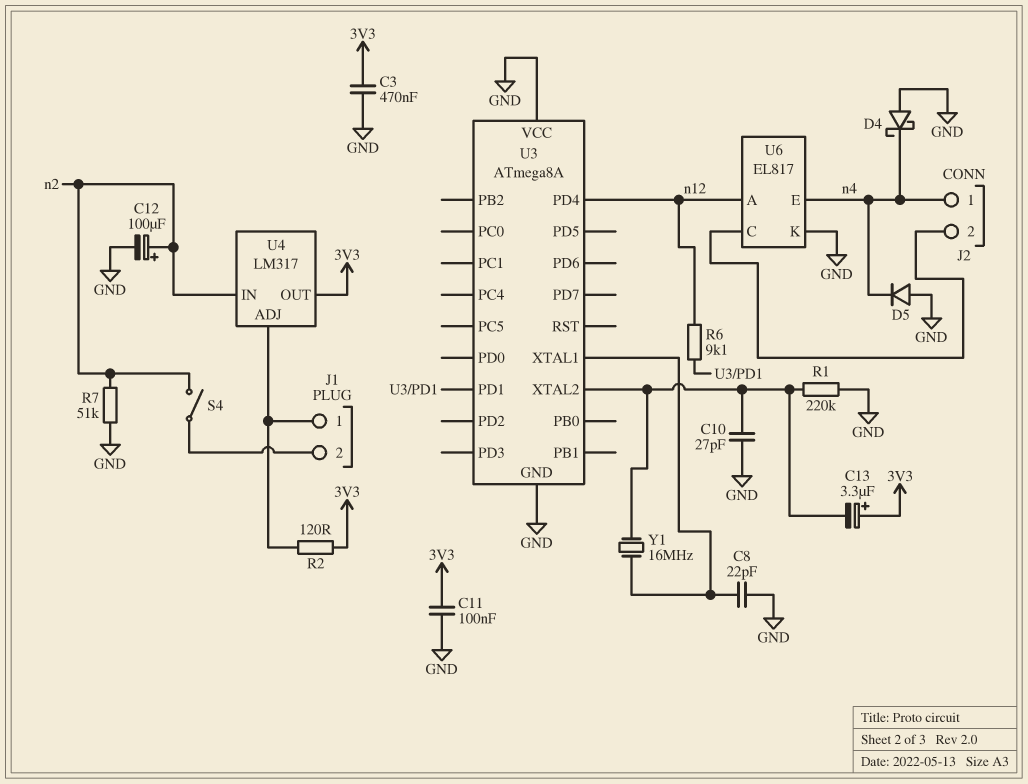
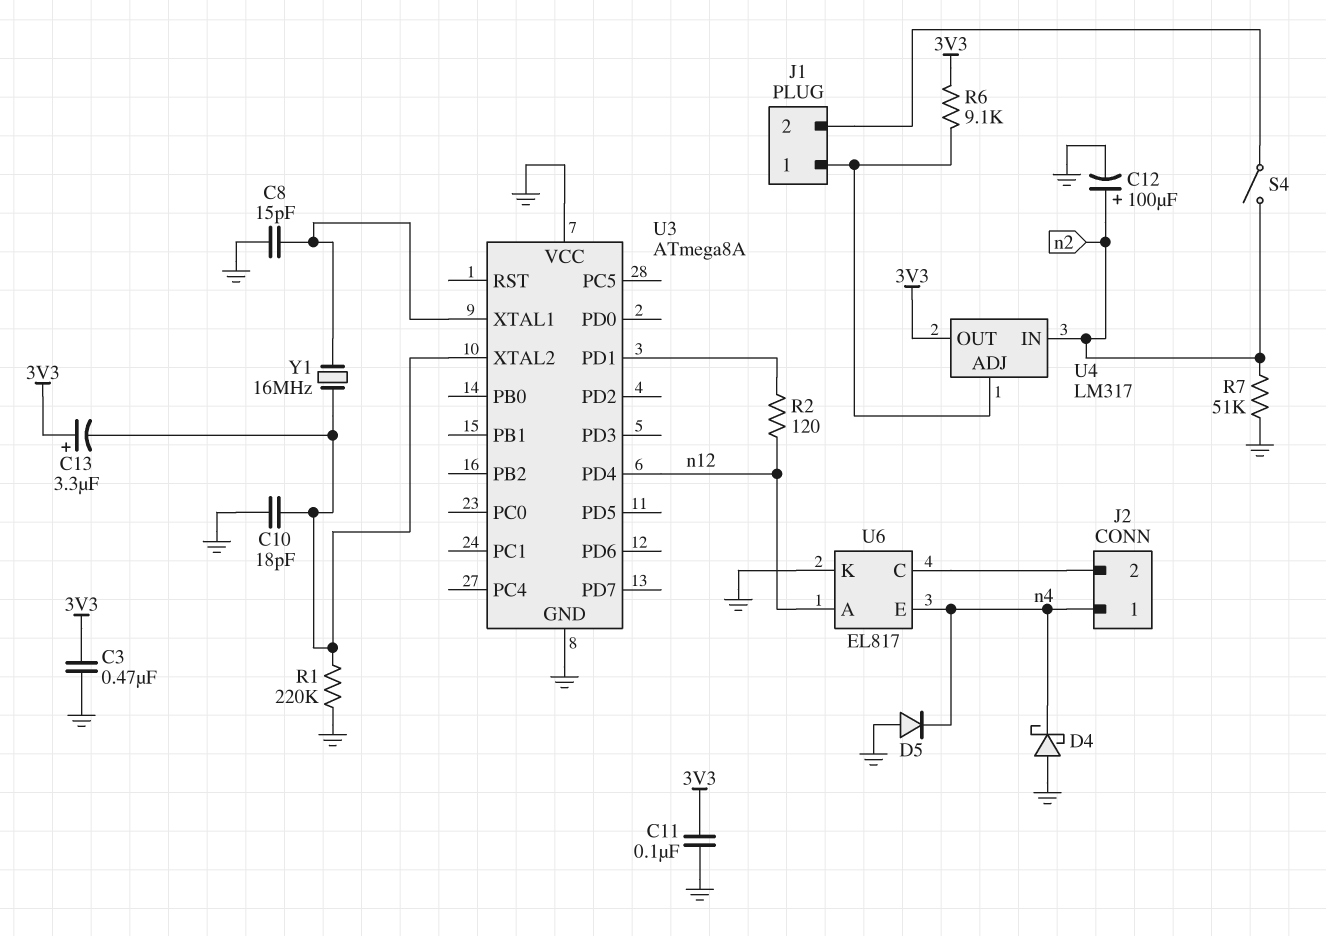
C8: 22pF (GND, U3/XTAL1) -> 15pF (GND, U3/XTAL1)
C10: 27pF (GND, U3/XTAL2) -> 18pF (GND, U3/XTAL2)
R2: 120 (3V3, J1/1) -> 120 (U3/PD1, n12)
R6: 9.1k (U3/PD1, n12) -> 9.1k (3V3, J1/1)

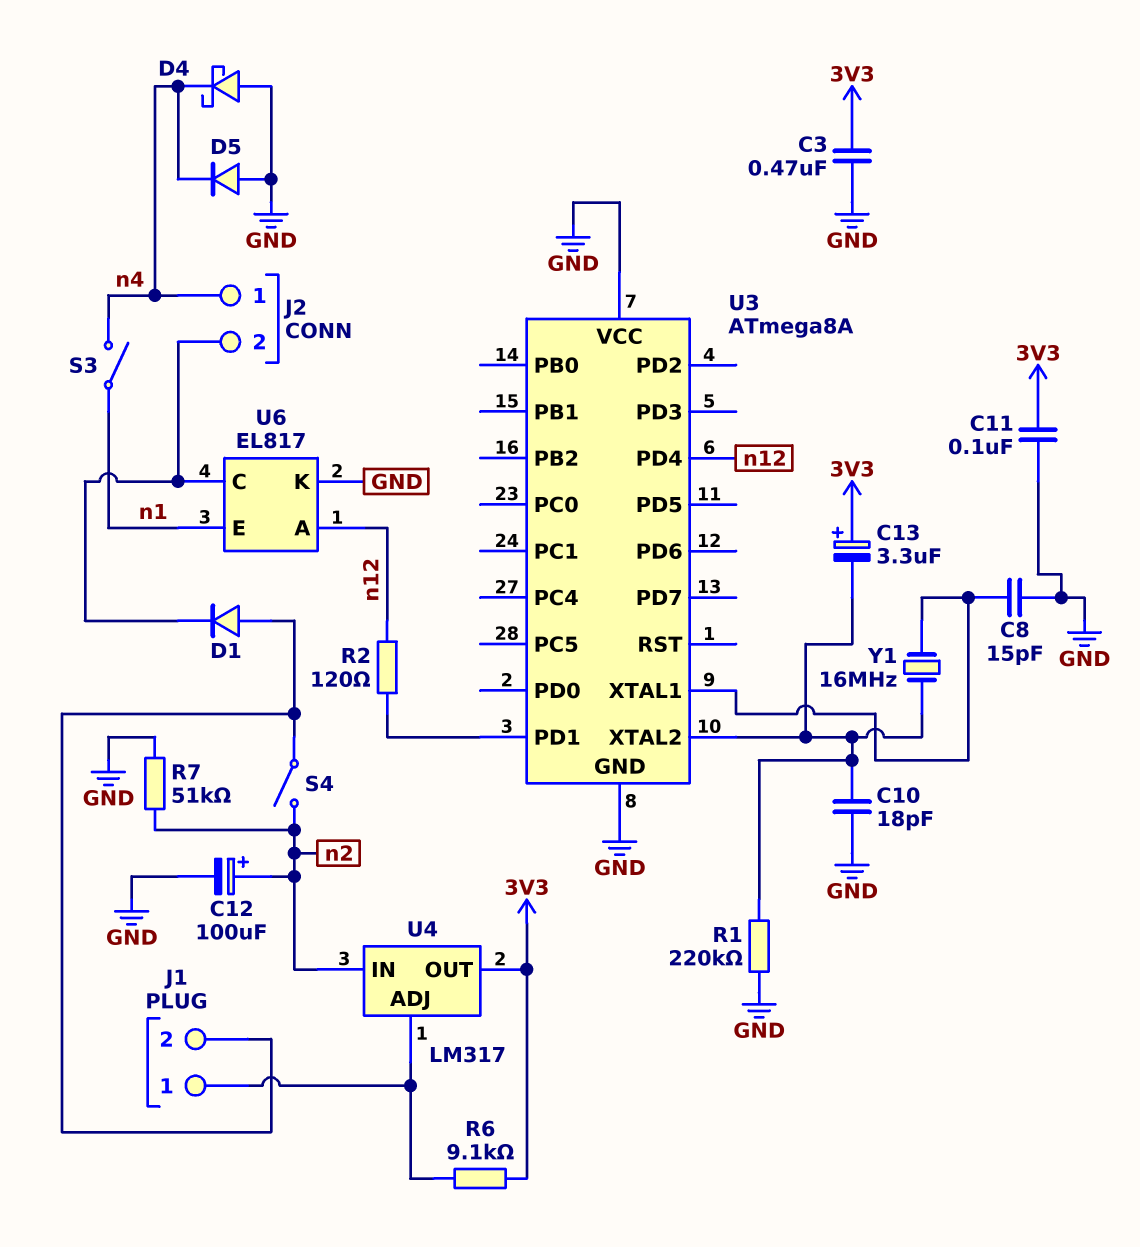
D1: none -> diode (A J1/2, K J2/2)
S3: none -> switch (n1, n4)
U6 pin E: n4 -> n1

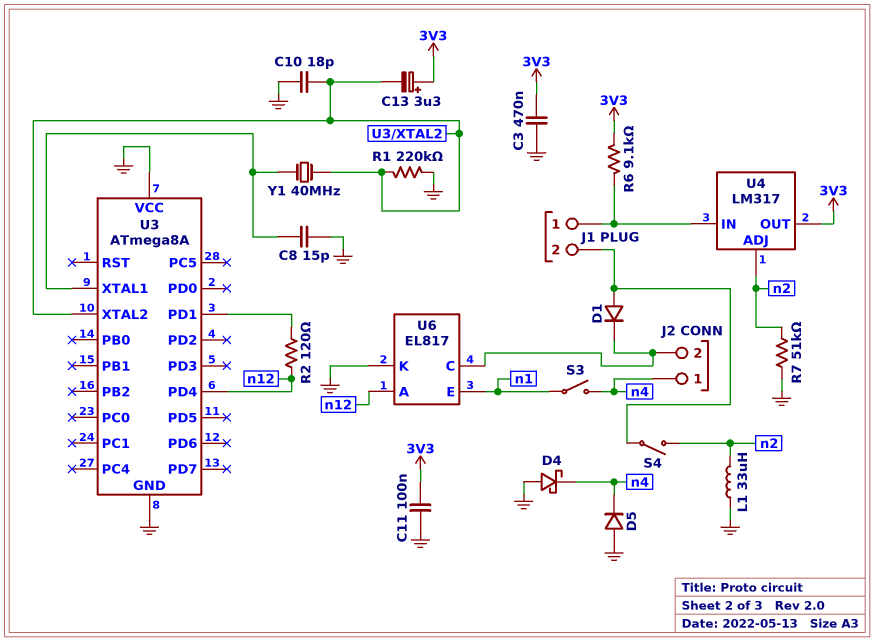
C12: 100uF (plus n2, minus GND) -> none
L1: none -> 33uH (GND, n2)
U4 pin ADJ: J1/1 -> n2
U4 pin IN: n2 -> J1/1
Y1: 16MHz (U3/XTAL1, U3/XTAL2) -> 40MHz (U3/XTAL1, U3/XTAL2)

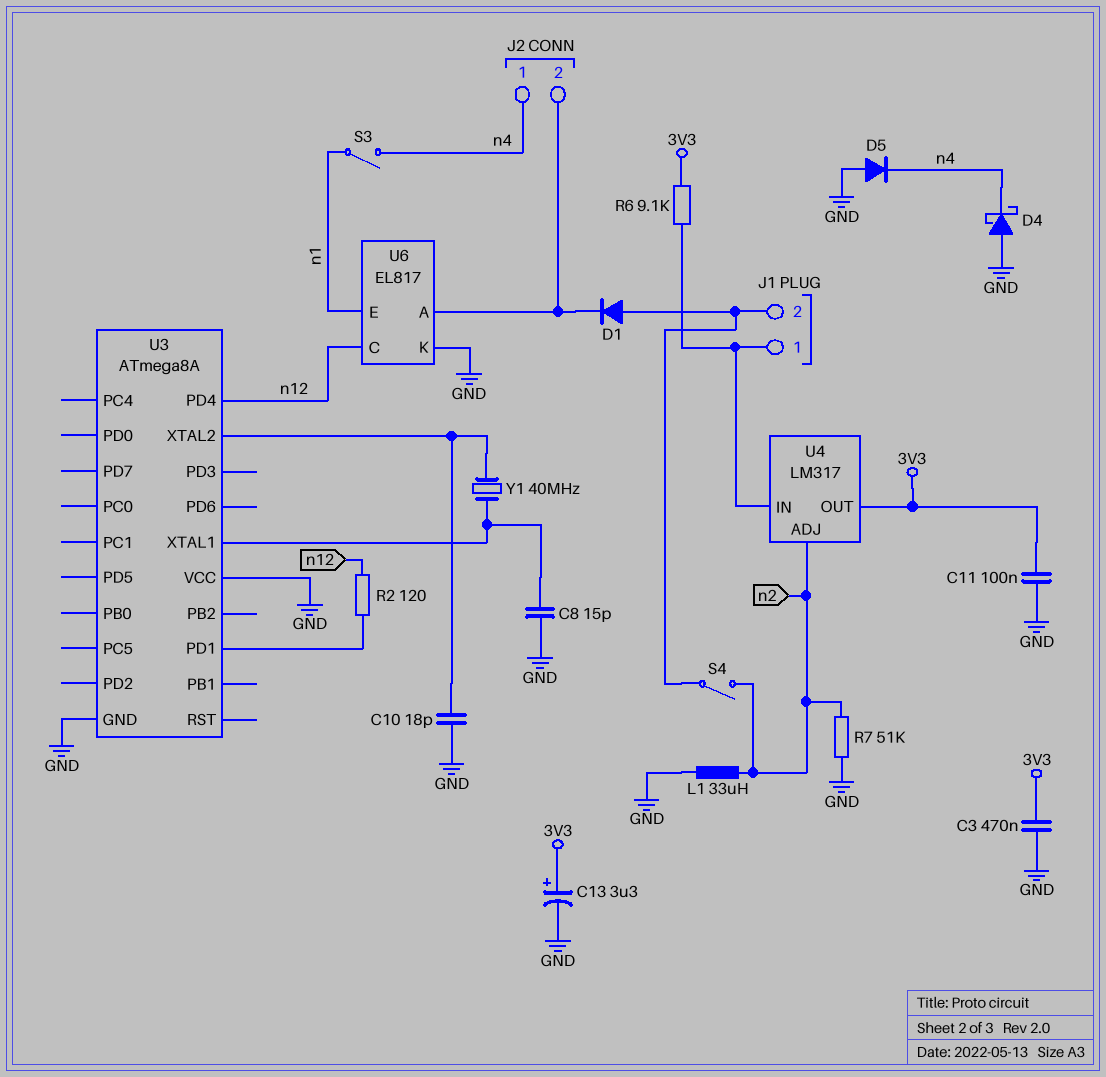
C13: 3.3uF (plus 3V3, minus U3/XTAL2) -> 3.3uF (plus 3V3, minus GND)
R1: 220k (GND, U3/XTAL2) -> none
U6 pin A: n12 -> J2/2
U6 pin C: J2/2 -> n12

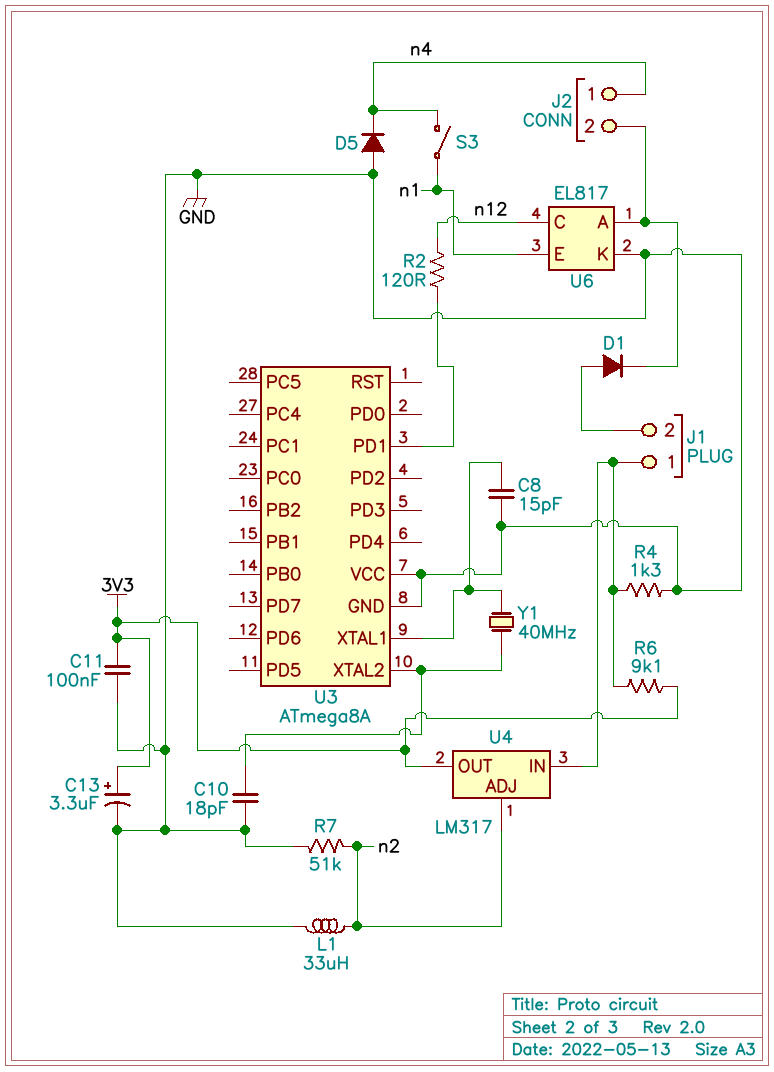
C3: 470nF (3V3, GND) -> none
D4: schottky (A GND, K n4) -> none
R4: none -> 1.3k (GND, J1/1)
S4: switch (J1/2, n2) -> none
U3 pin PD4: n12 -> none

